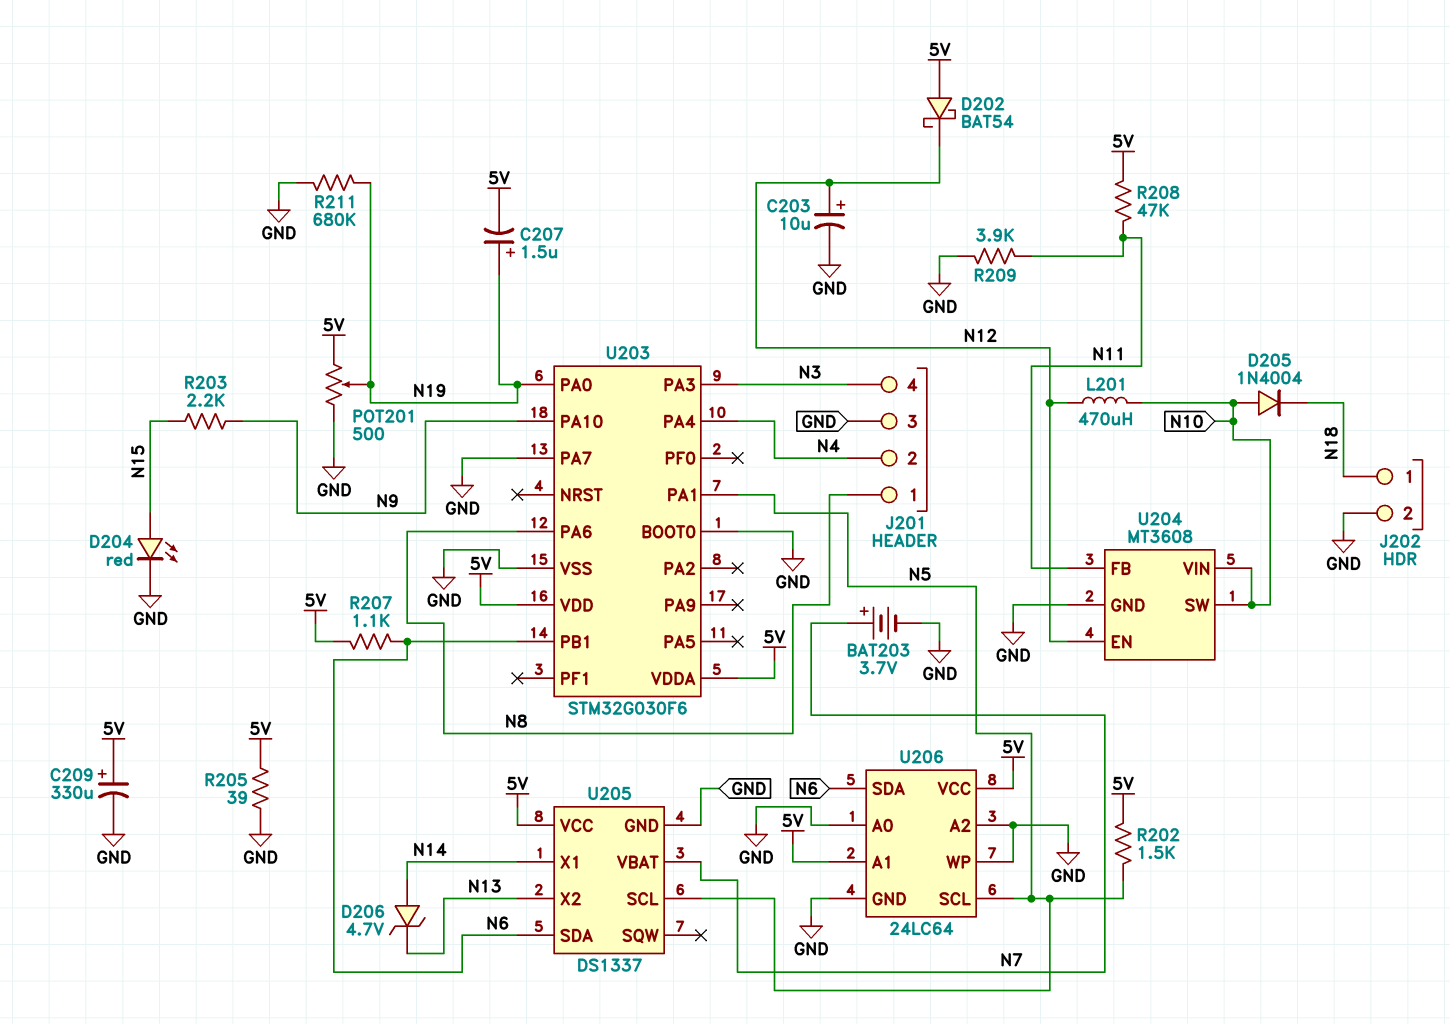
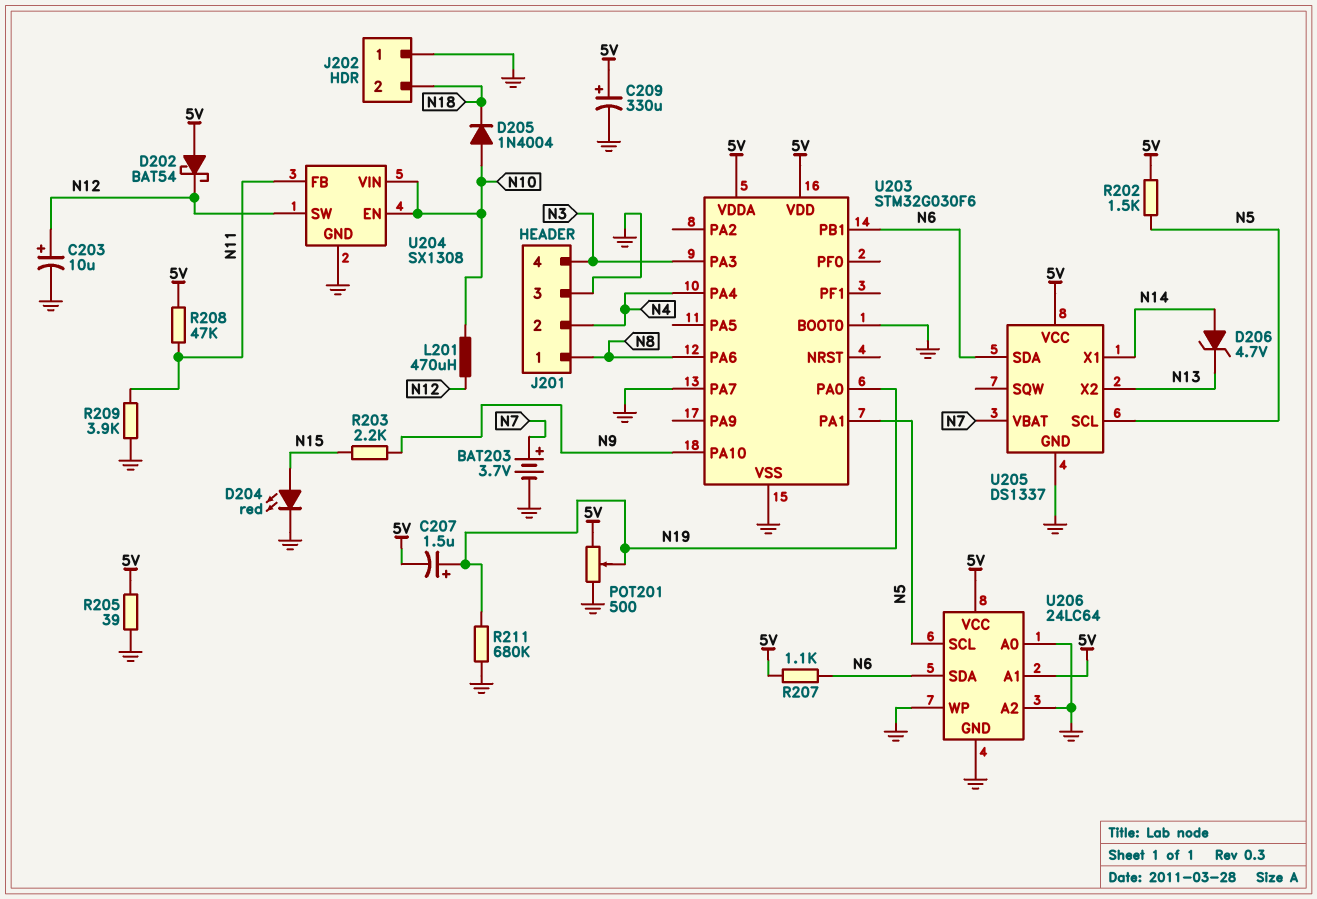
J202 pin 1: N18 -> GND
J202 pin 2: GND -> N18
U204: MT3608 -> SX1308
U204 pin EN: N12 -> N10
U204 pin SW: N10 -> N12

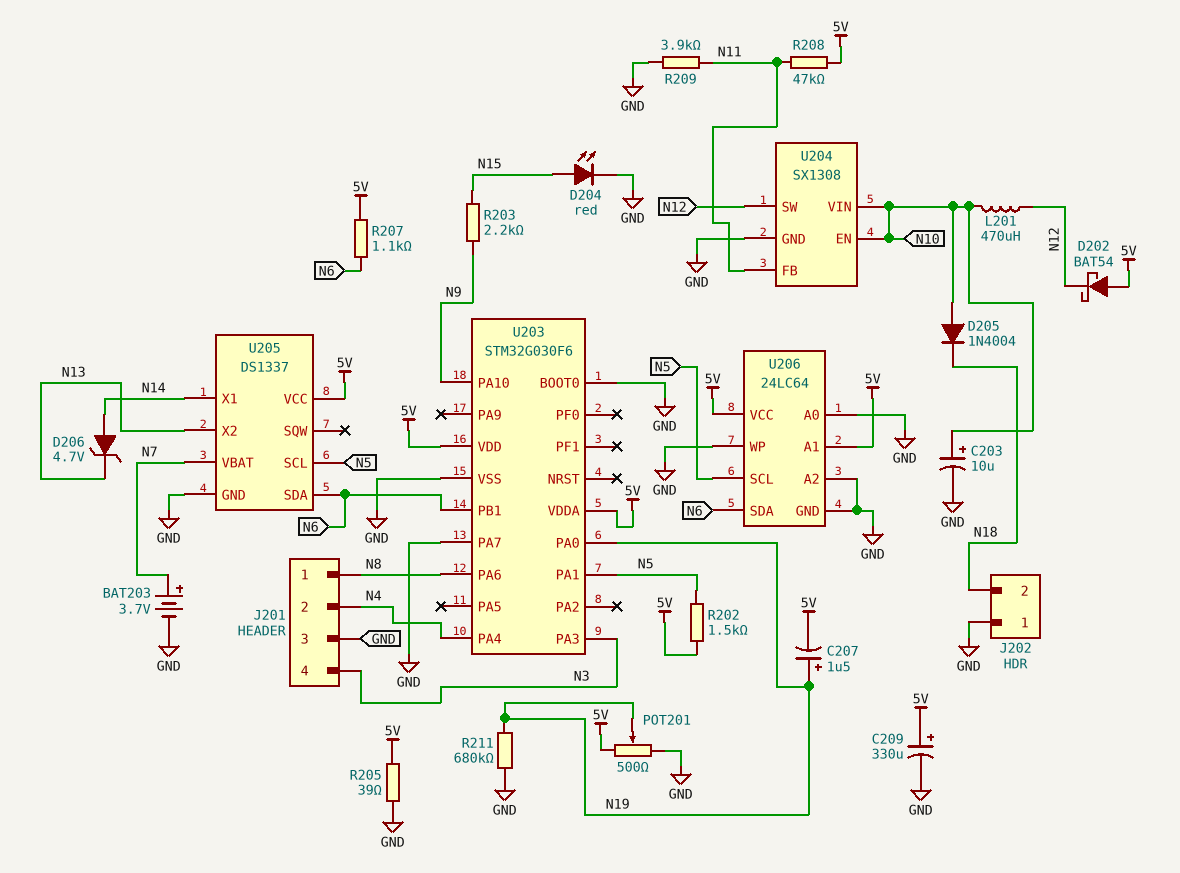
C203: 10uF (plus N12, minus GND) -> 10uF (plus N10, minus GND)

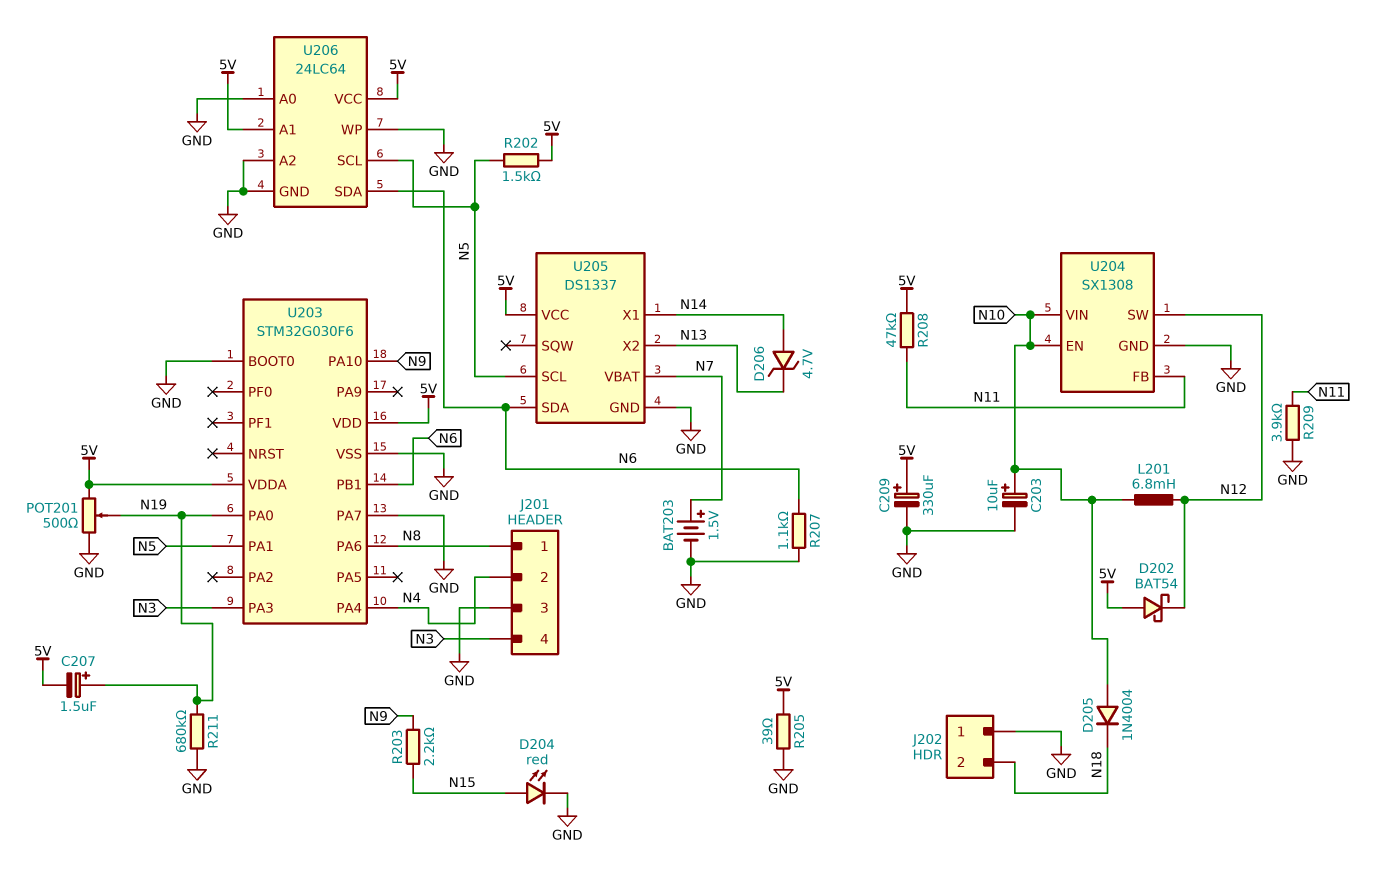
BAT203: 3.7V (plus N7, minus GND) -> 1.5V (plus N7, minus GND)
L201: 470uH (N10, N12) -> 6.8mH (N10, N12)
R207: 1.1k (5V, N6) -> 1.1k (GND, N6)

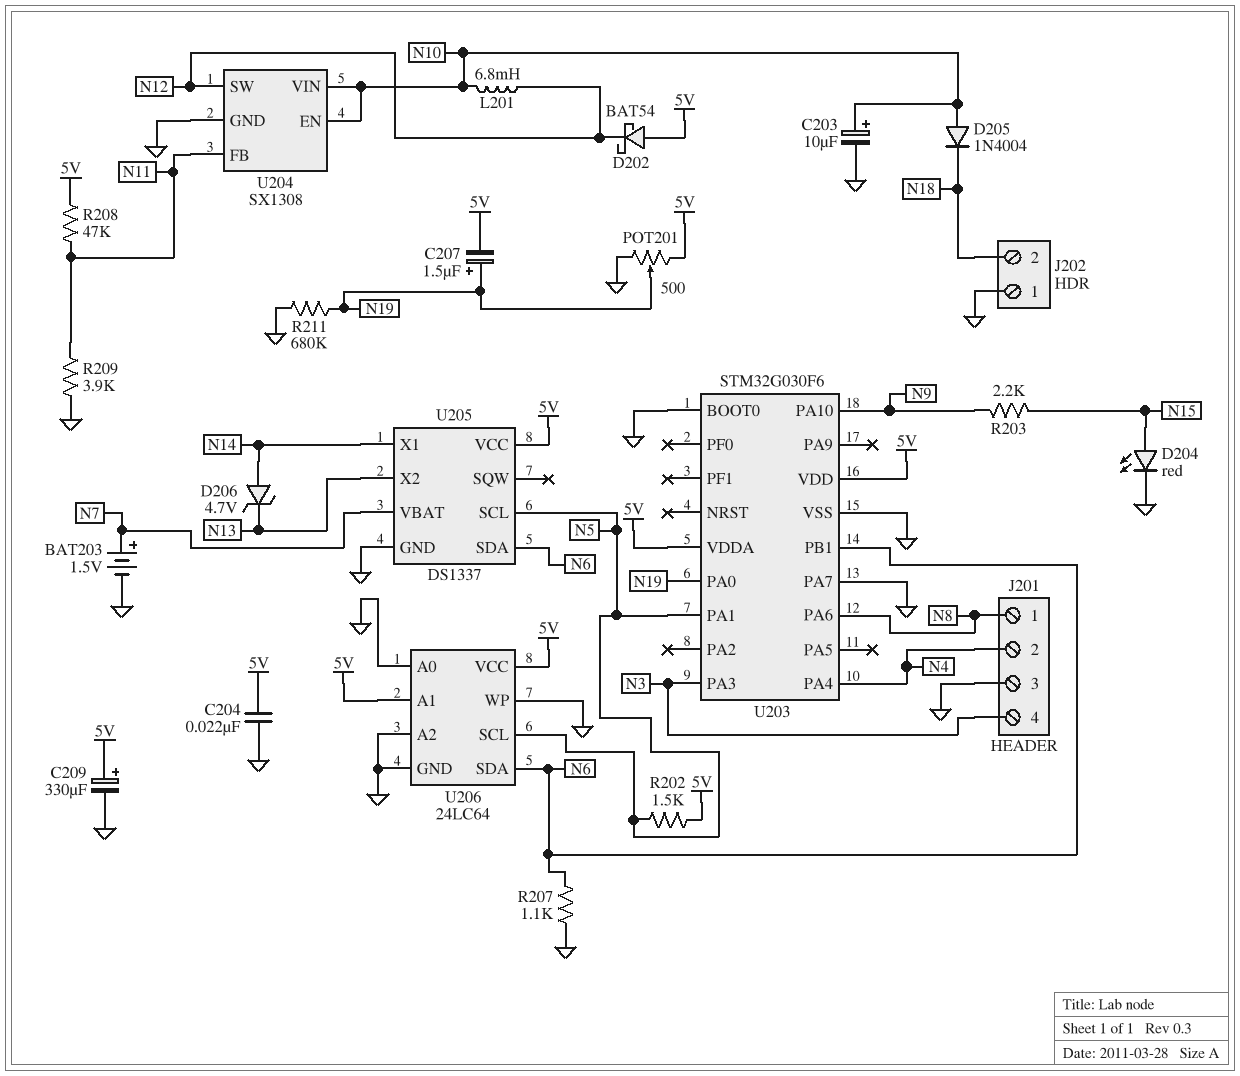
C204: none -> 22nF (5V, GND)
R205: 39 (5V, GND) -> none

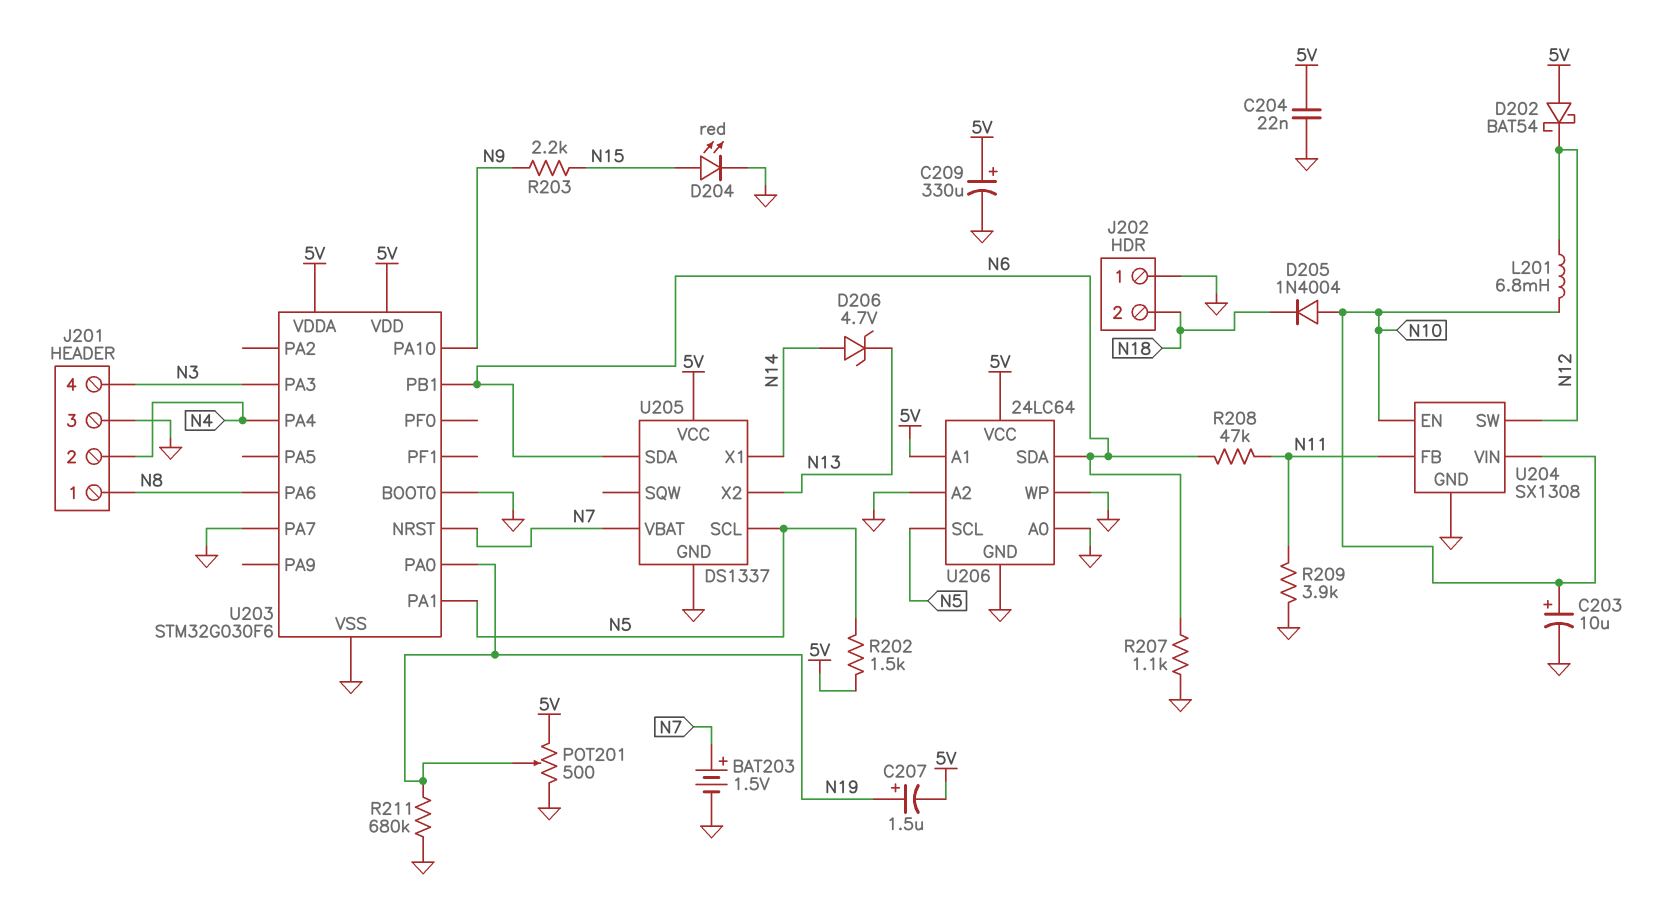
R208: 47k (5V, N11) -> 47k (N6, N11)
U203 pin NRST: none -> N7

